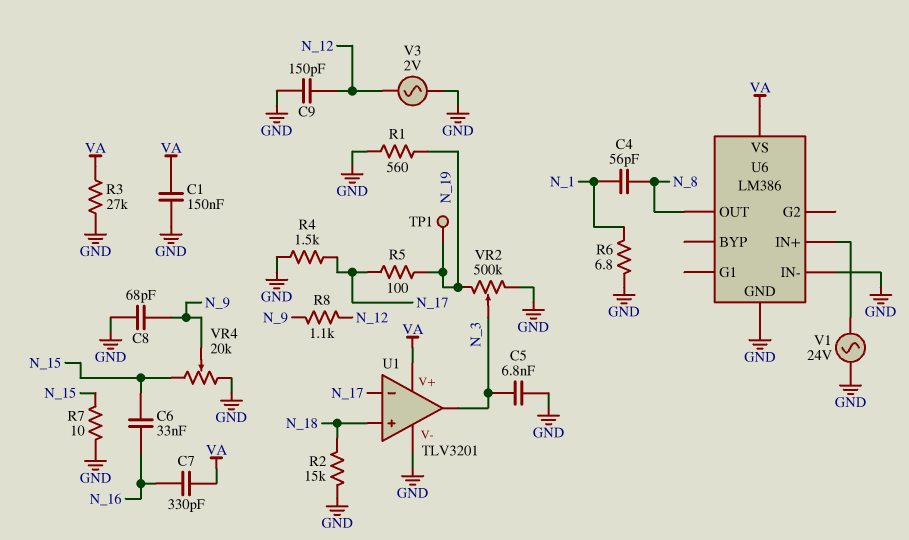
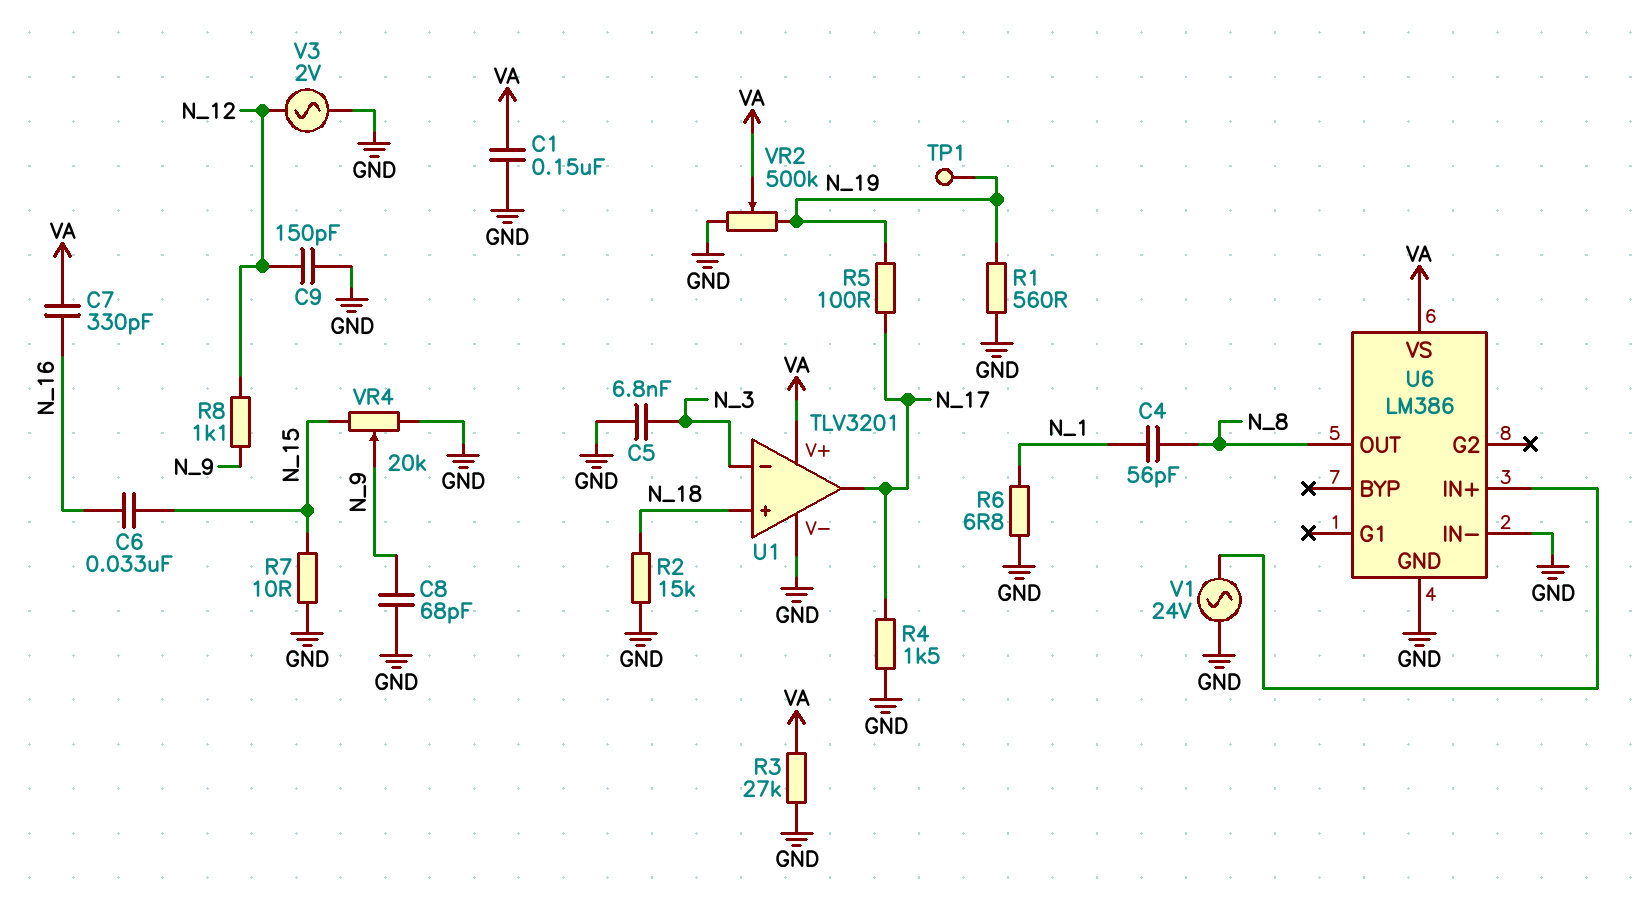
U1 pin in-: N_17 -> N_3
U1 pin out: N_3 -> N_17
VR2: 500k (GND, N_19, wiper N_3) -> 500k (GND, N_19, wiper VA)

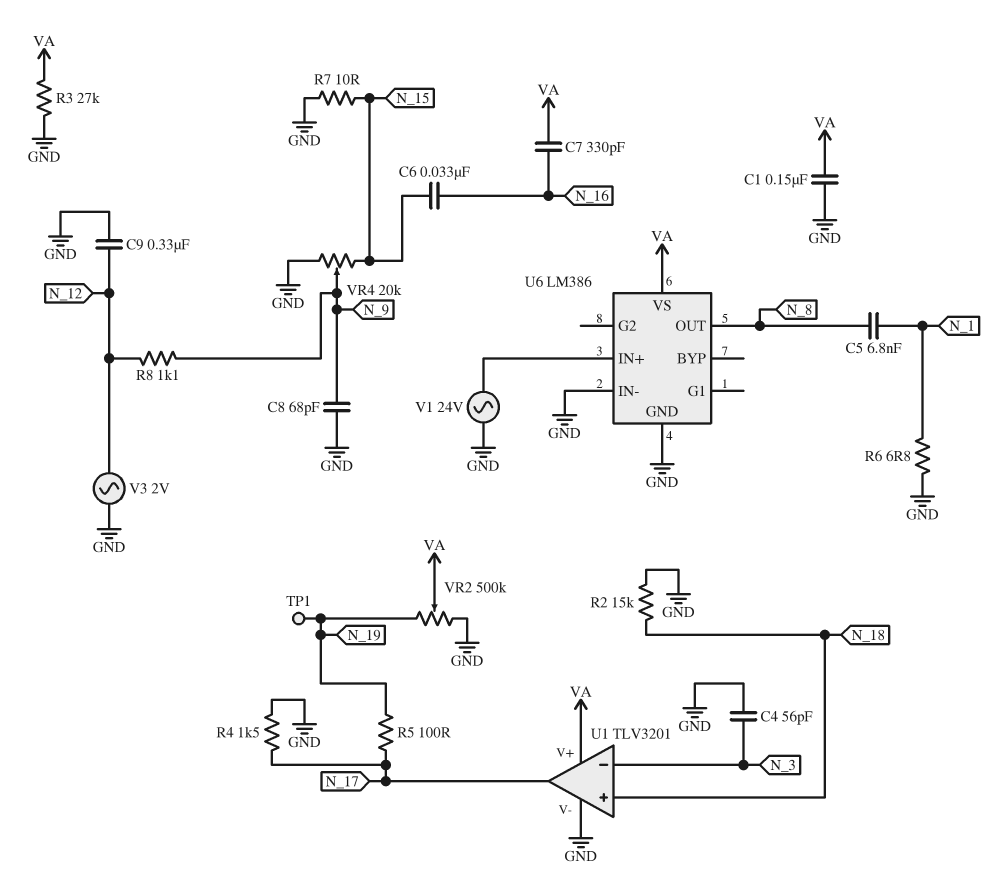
C4: 56pF (N_1, N_8) -> 56pF (GND, N_3)
C5: 6.8nF (GND, N_3) -> 6.8nF (N_1, N_8)
C9: 150pF (GND, N_12) -> 330nF (GND, N_12)
R1: 560 (GND, N_19) -> none

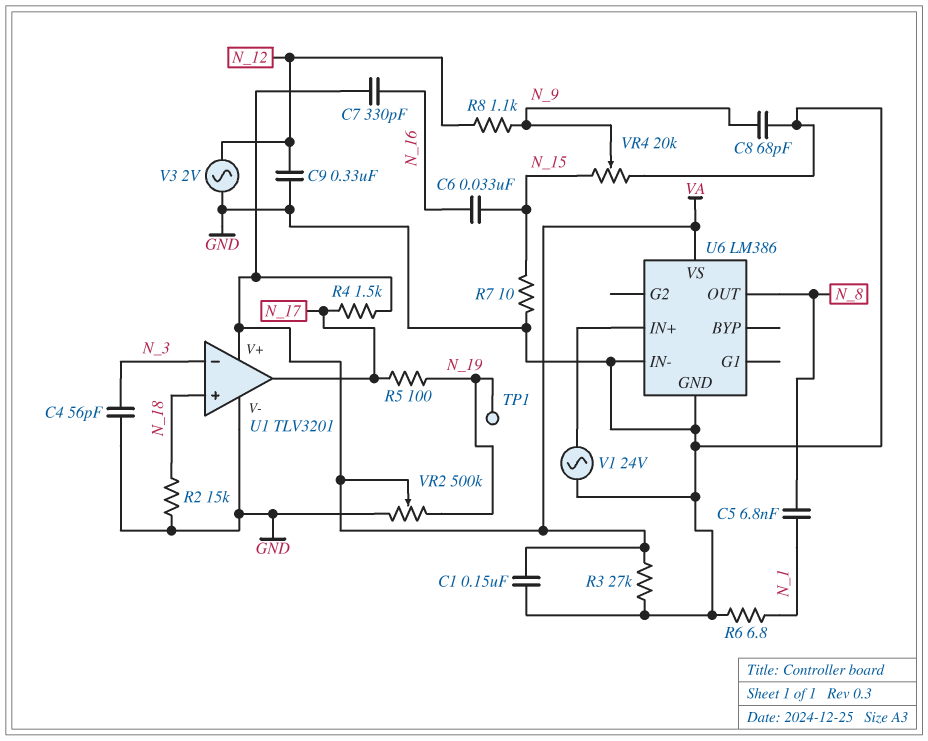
R4: 1.5k (GND, N_17) -> 1.5k (N_17, VA)

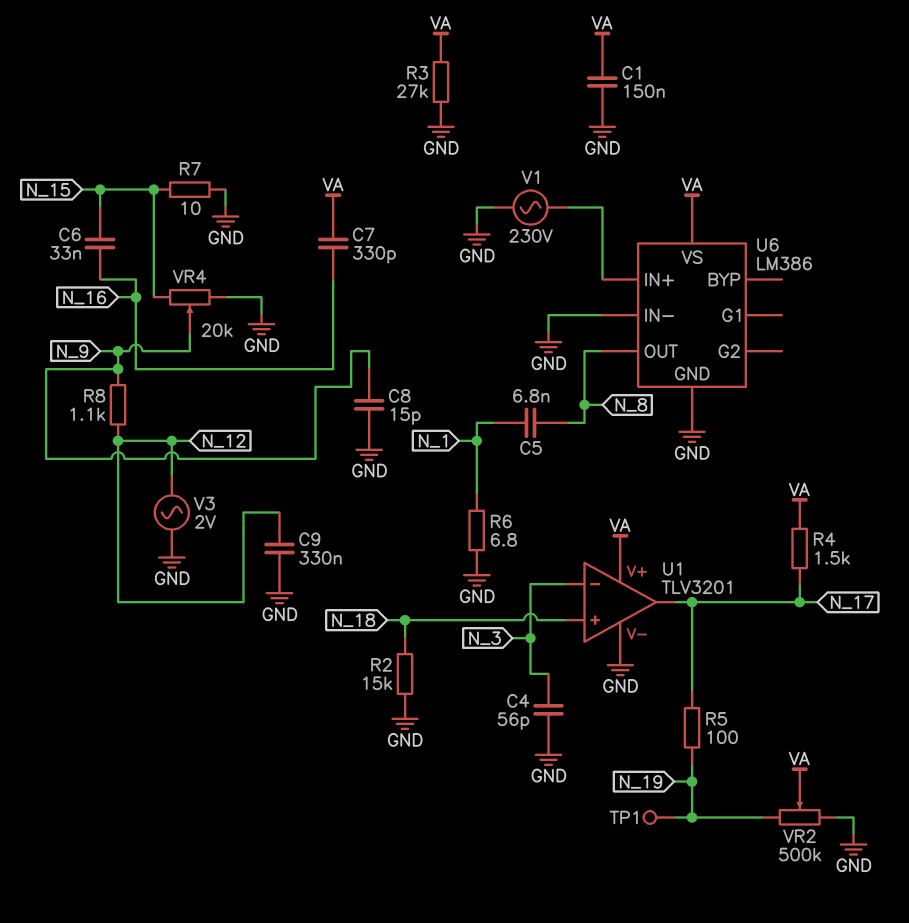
C8: 68pF (GND, N_9) -> 15pF (GND, N_9)
V1: AC 24V (GND, U6/IN+) -> AC 230V (GND, U6/IN+)

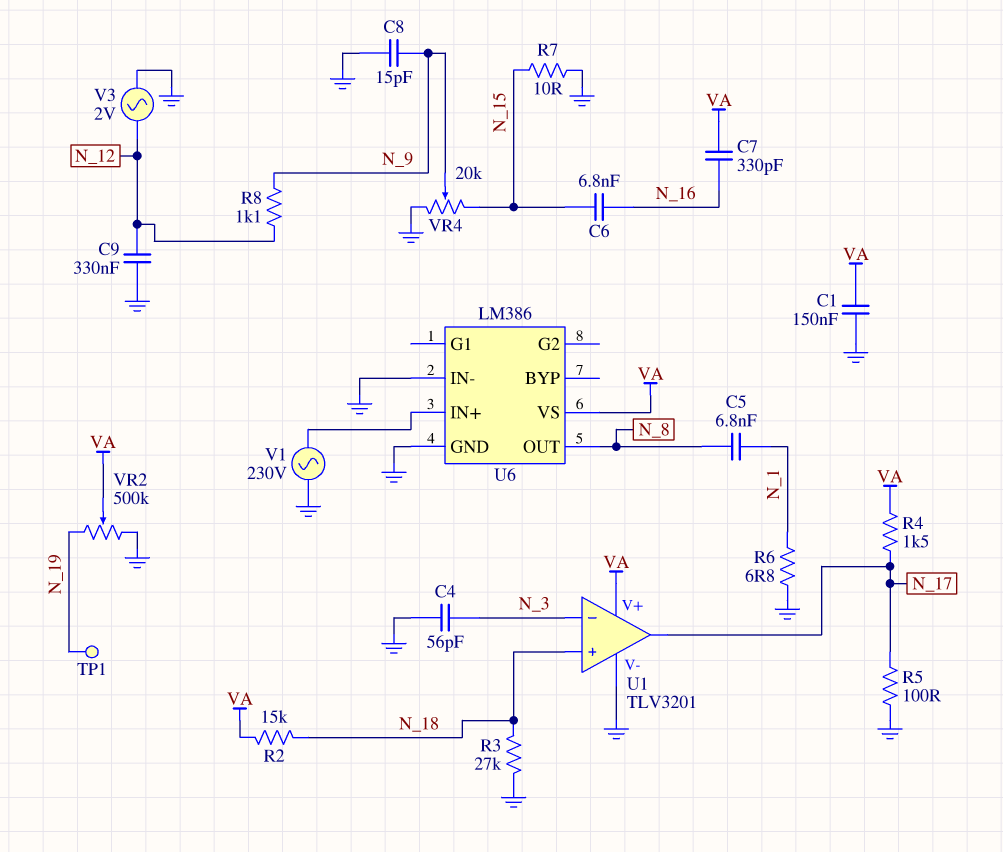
C6: 33nF (N_15, N_16) -> 6.8nF (N_15, N_16)
R2: 15k (GND, N_18) -> 15k (N_18, VA)
R3: 27k (GND, VA) -> 27k (GND, N_18)
R5: 100 (N_17, N_19) -> 100 (GND, N_17)

